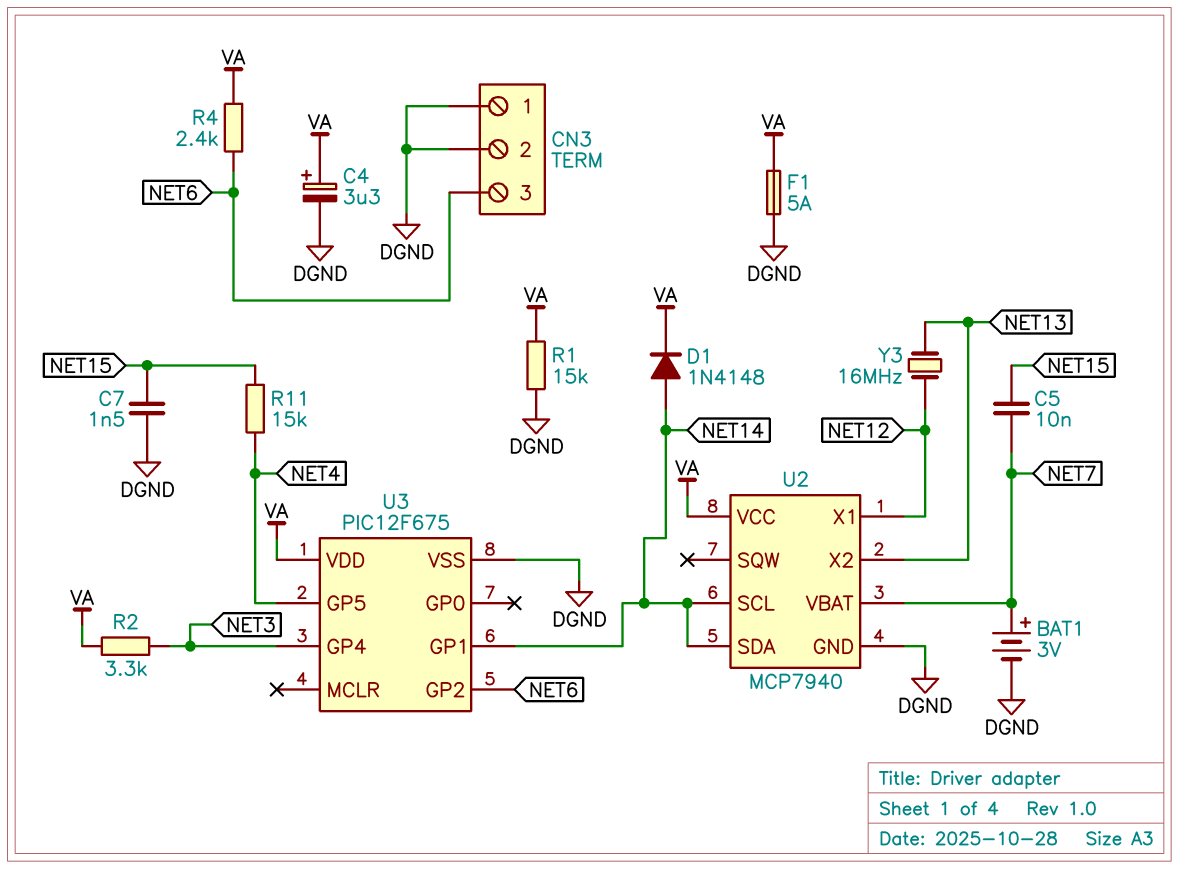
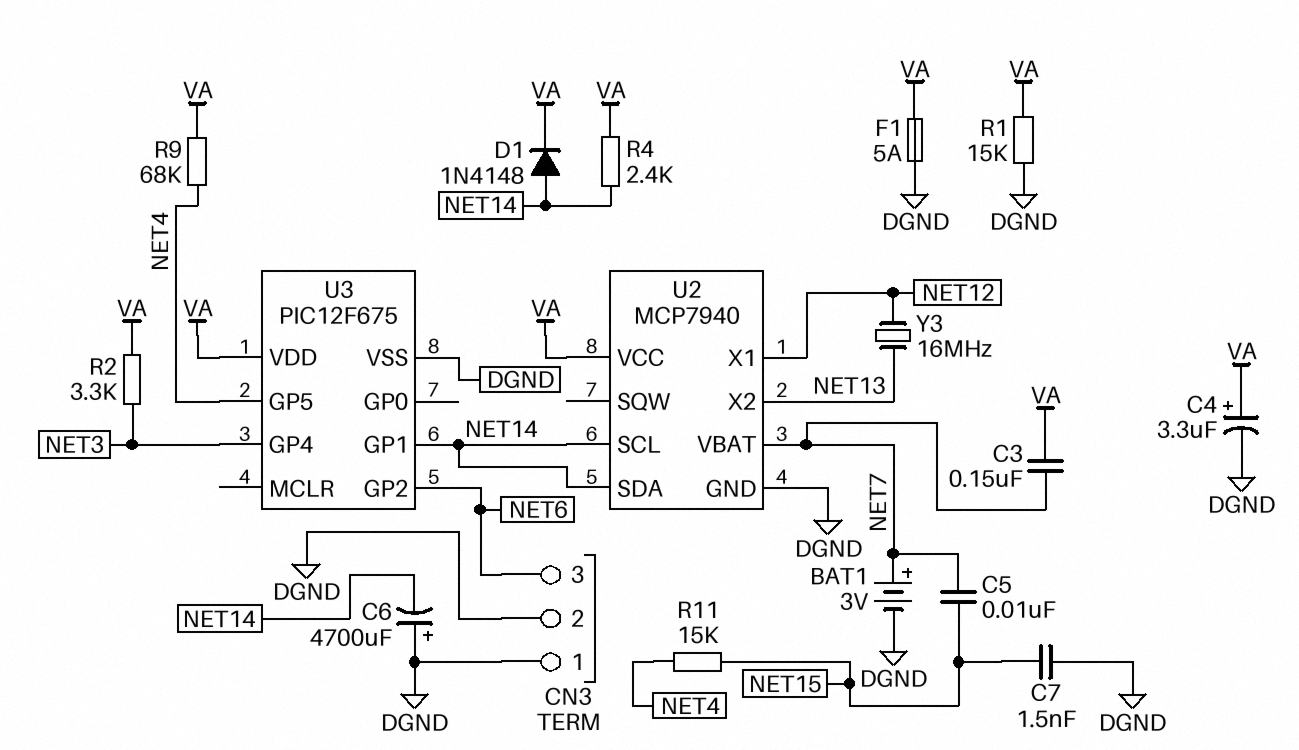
C3: none -> 150nF (NET7, VA)
C6: none -> 4700uF (plus DGND, minus NET14)
R4: 2.4k (NET6, VA) -> 2.4k (NET14, VA)
R9: none -> 68k (NET4, VA)

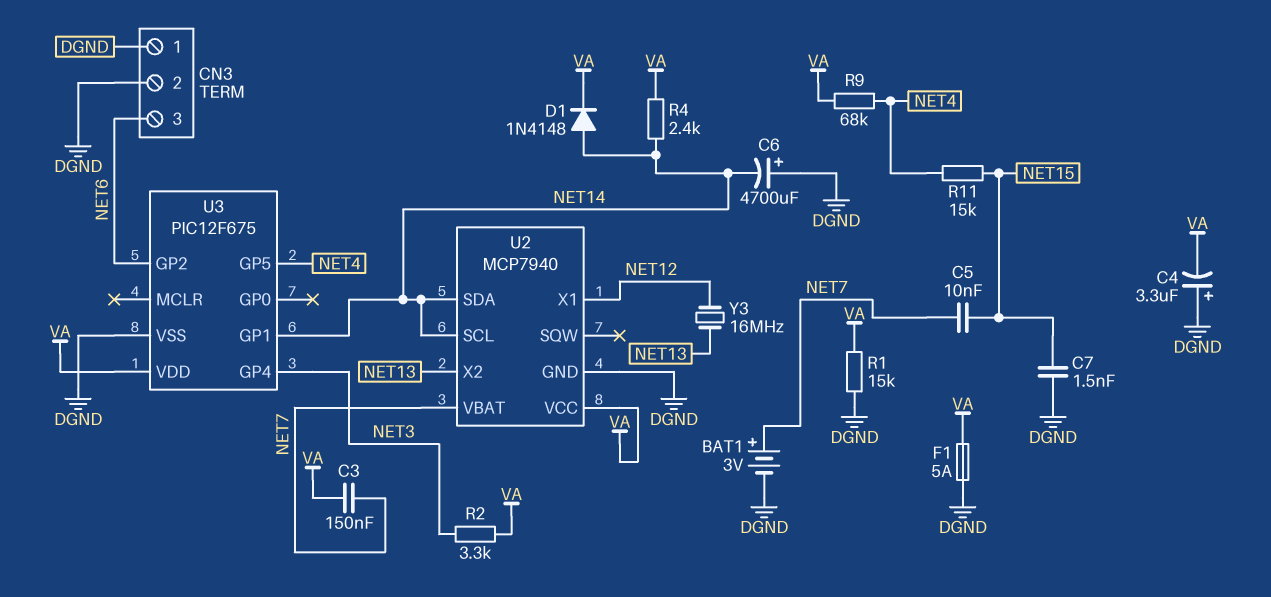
C4: 3.3uF (plus VA, minus DGND) -> 3.3uF (plus DGND, minus VA)

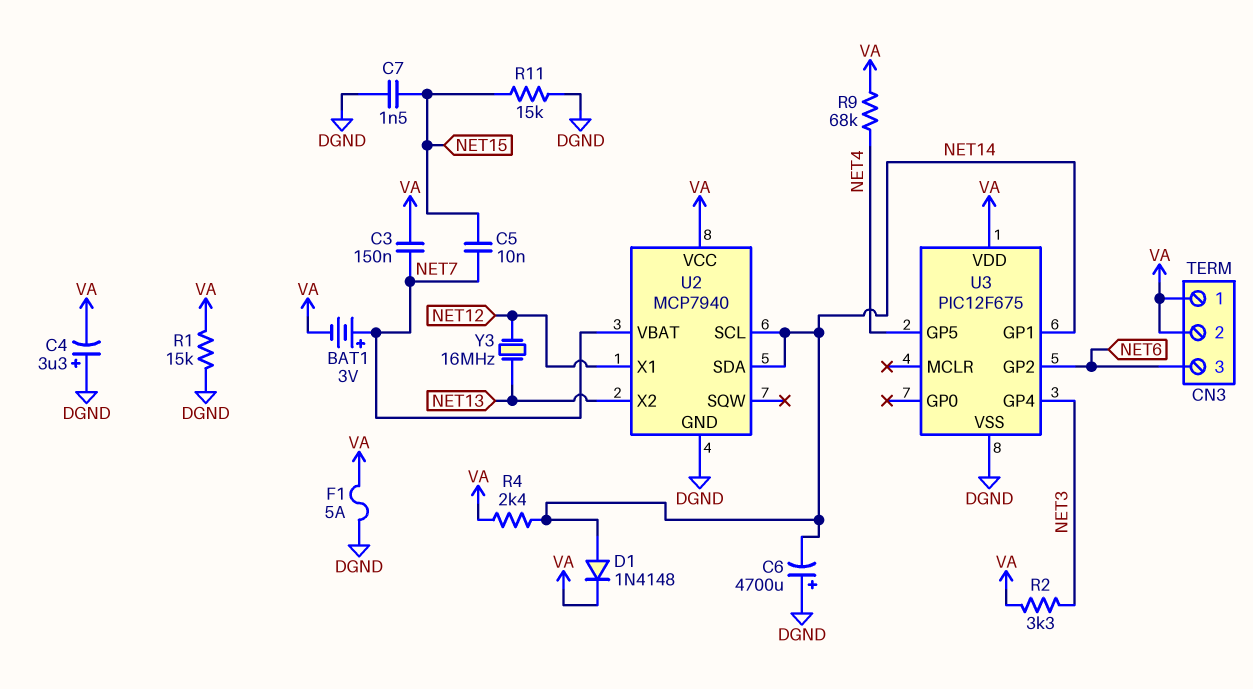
BAT1: 3V (plus NET7, minus DGND) -> 3V (plus NET7, minus VA)
CN3 pin 1: DGND -> VA
CN3 pin 2: DGND -> VA
R11: 15k (NET4, NET15) -> 15k (DGND, NET15)

